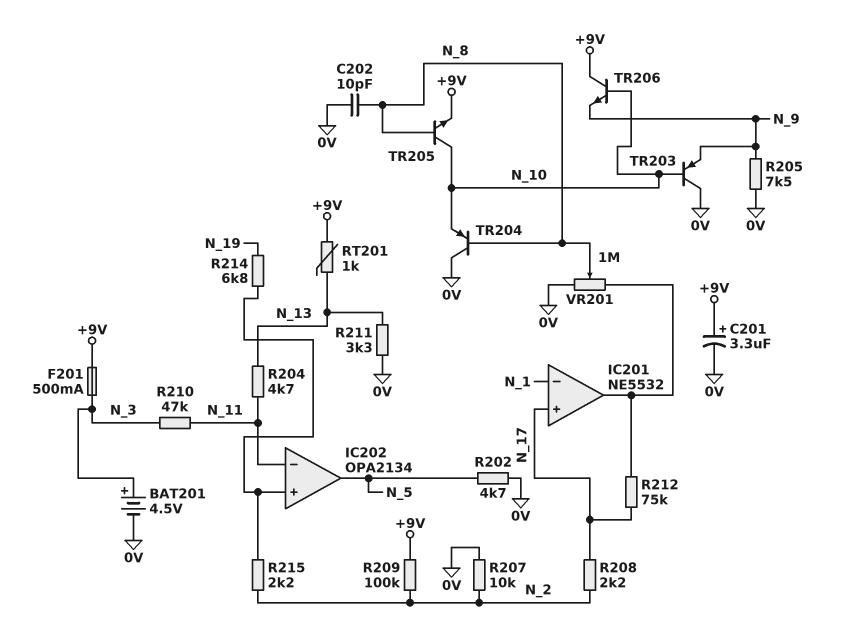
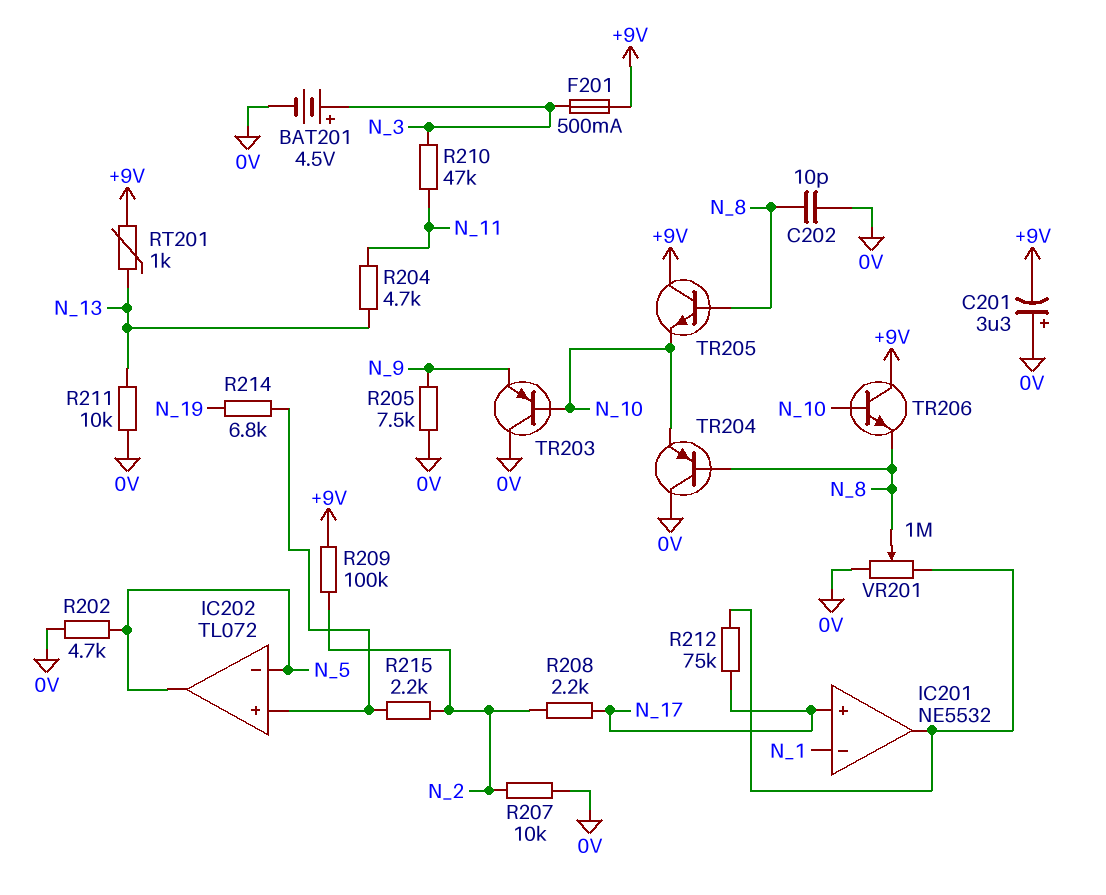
C201: 3.3uF (plus +9V, minus 0V) -> 3.3uF (plus 0V, minus +9V)
IC202: OPA2134 -> TL072
IC202 pin in-: N_11 -> N_5
R211: 3.3k (0V, N_13) -> 10k (0V, N_13)
TR205: NPN (B N_8, C N_10, E +9V) -> NPN (B N_8, C +9V, E N_10)
TR206: NPN (B N_10, C +9V, E N_9) -> NPN (B N_10, C +9V, E N_8)

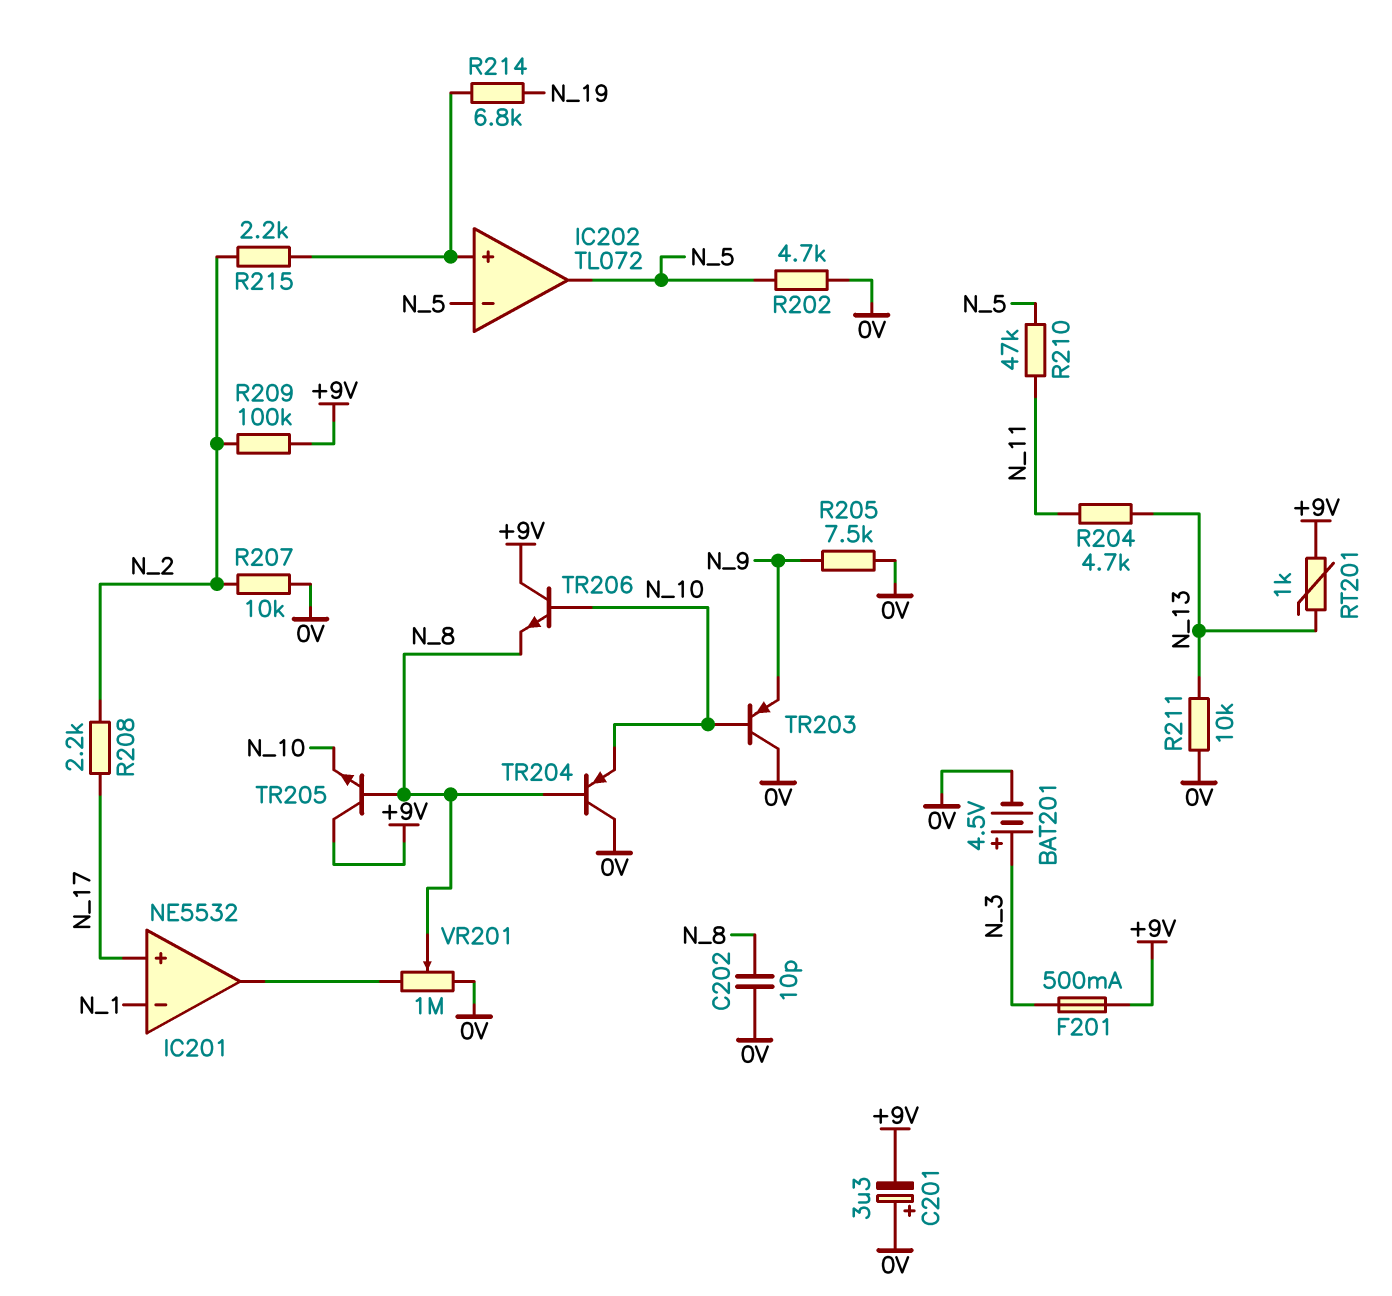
R210: 47k (N_3, N_11) -> 47k (N_5, N_11)
R212: 75k (IC201/out, N_17) -> none

